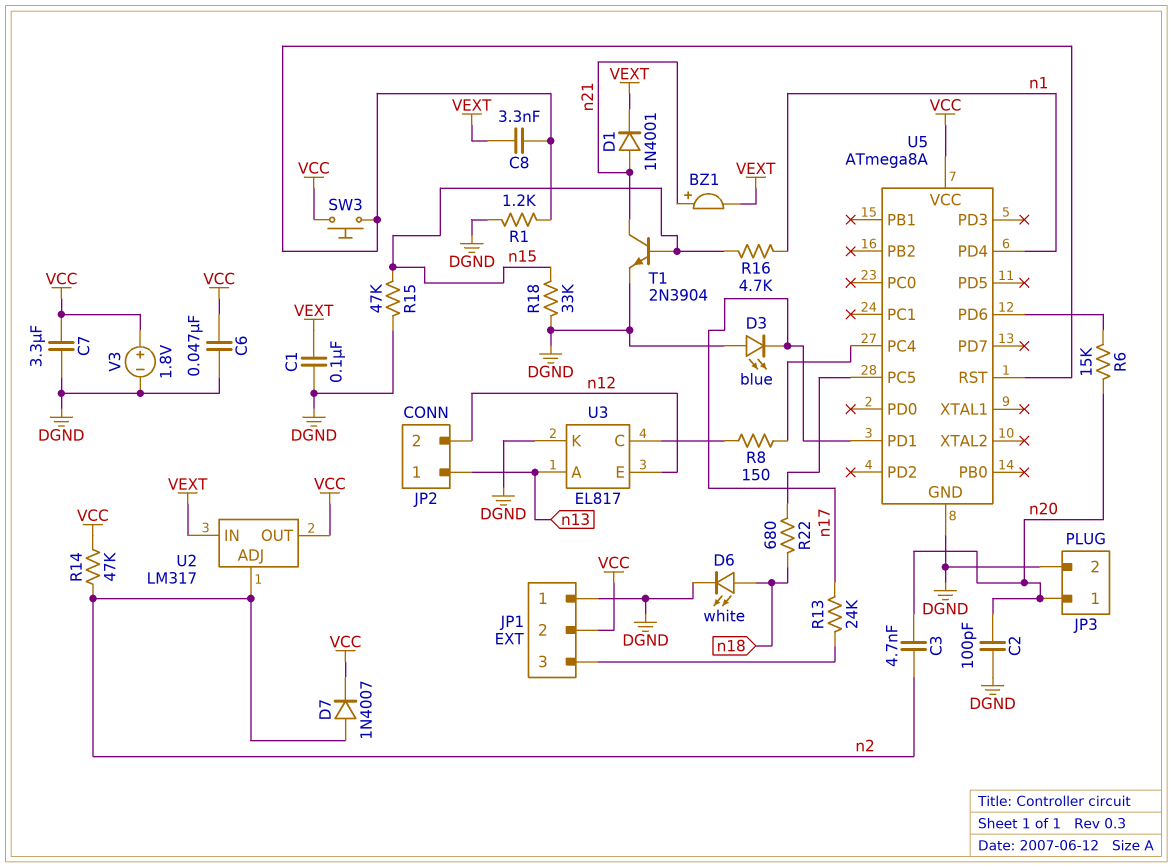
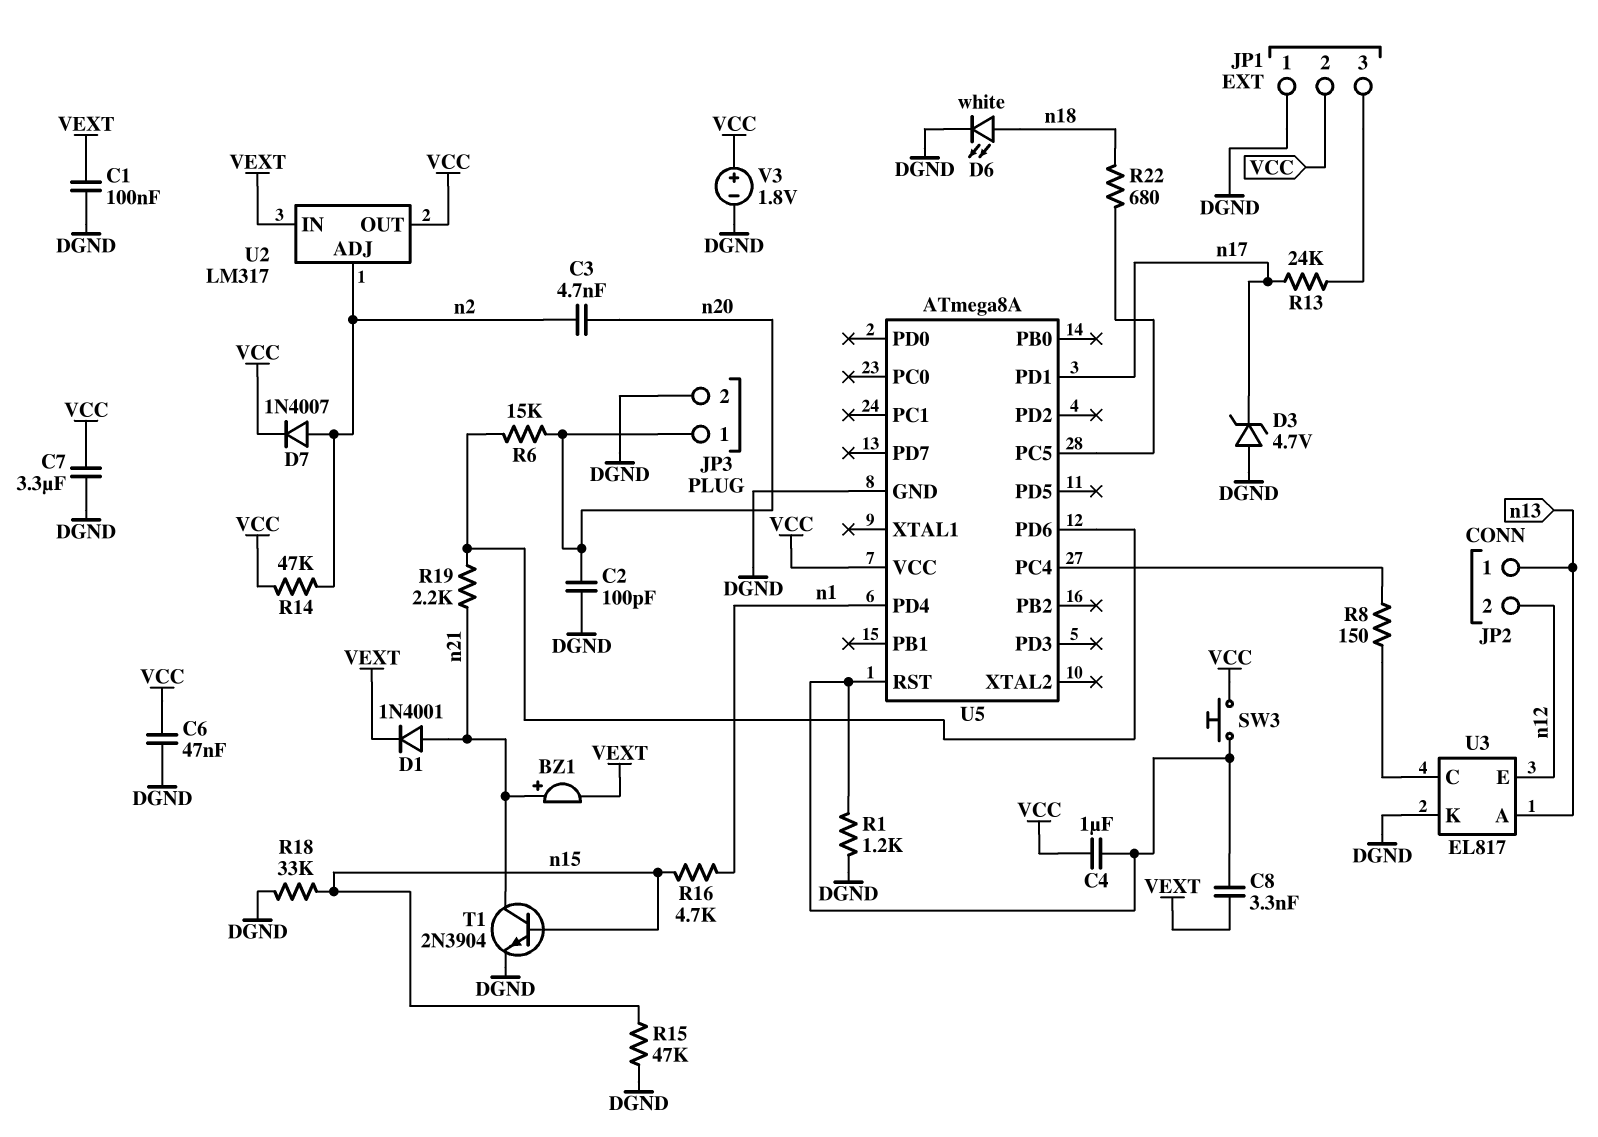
C4: none -> 1uF (U5/RST, VCC)
D3: LED blue (A DGND, K n17) -> zener 4.7V (A DGND, K n17)
R19: none -> 2.2k (U5/PD6, n21)

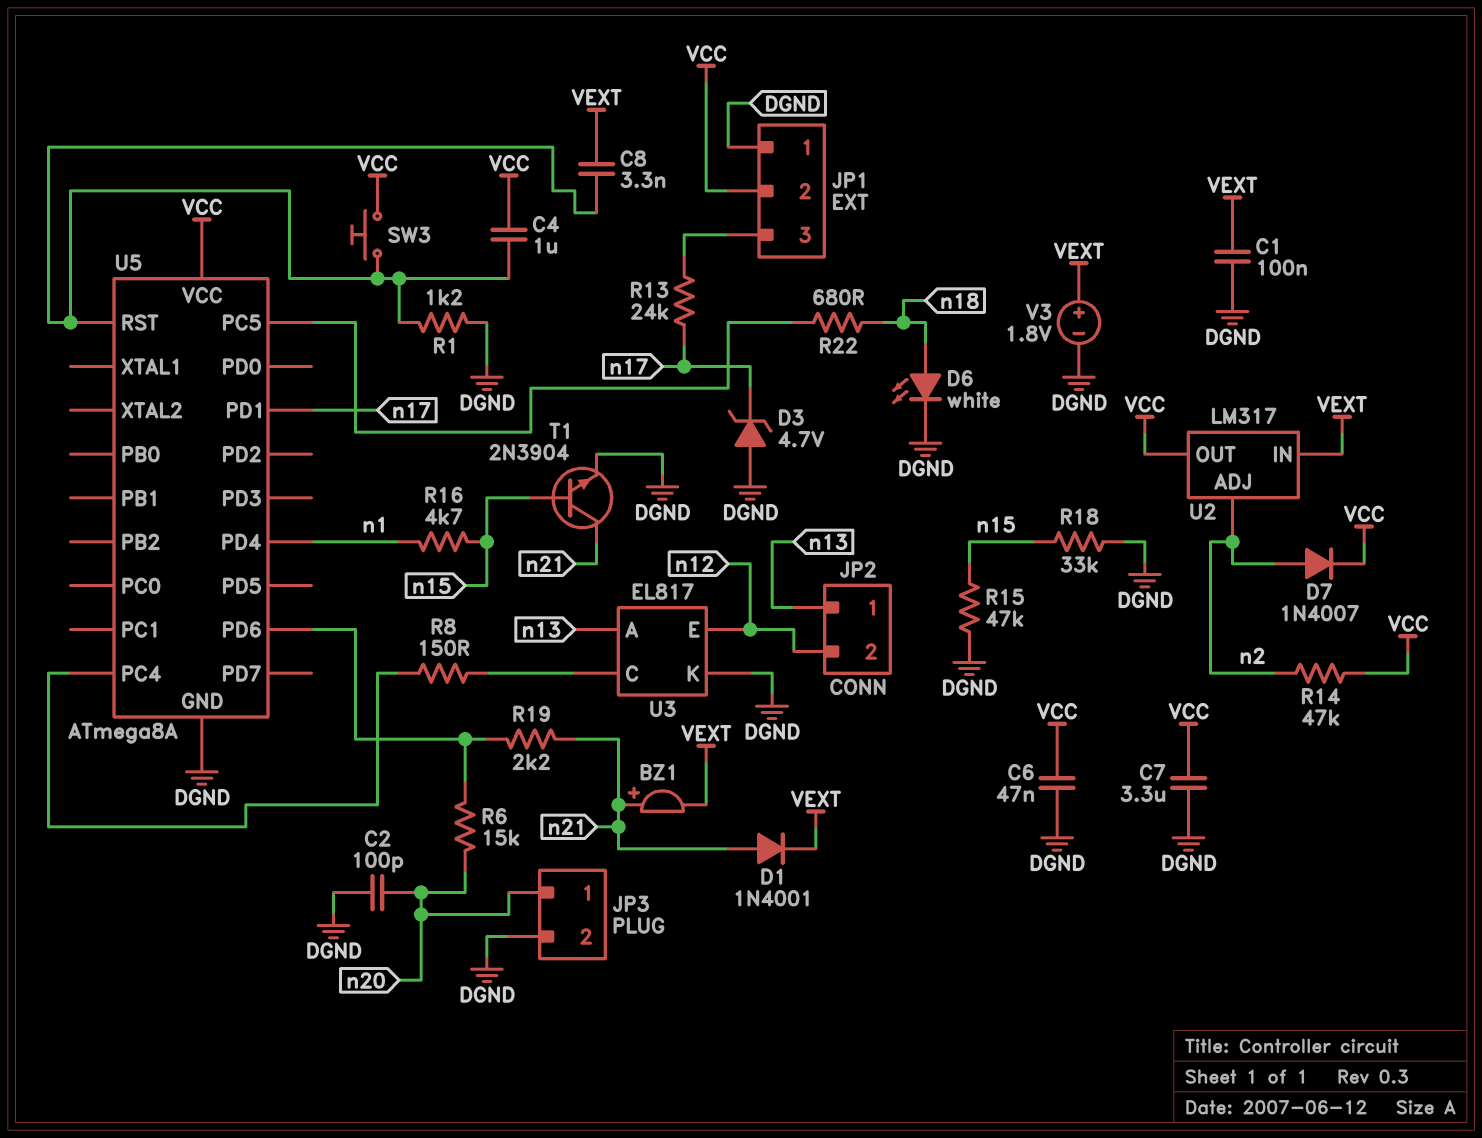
C3: 4.7nF (n2, n20) -> none
V3: 1.8V (plus VCC, minus DGND) -> 1.8V (plus VEXT, minus DGND)

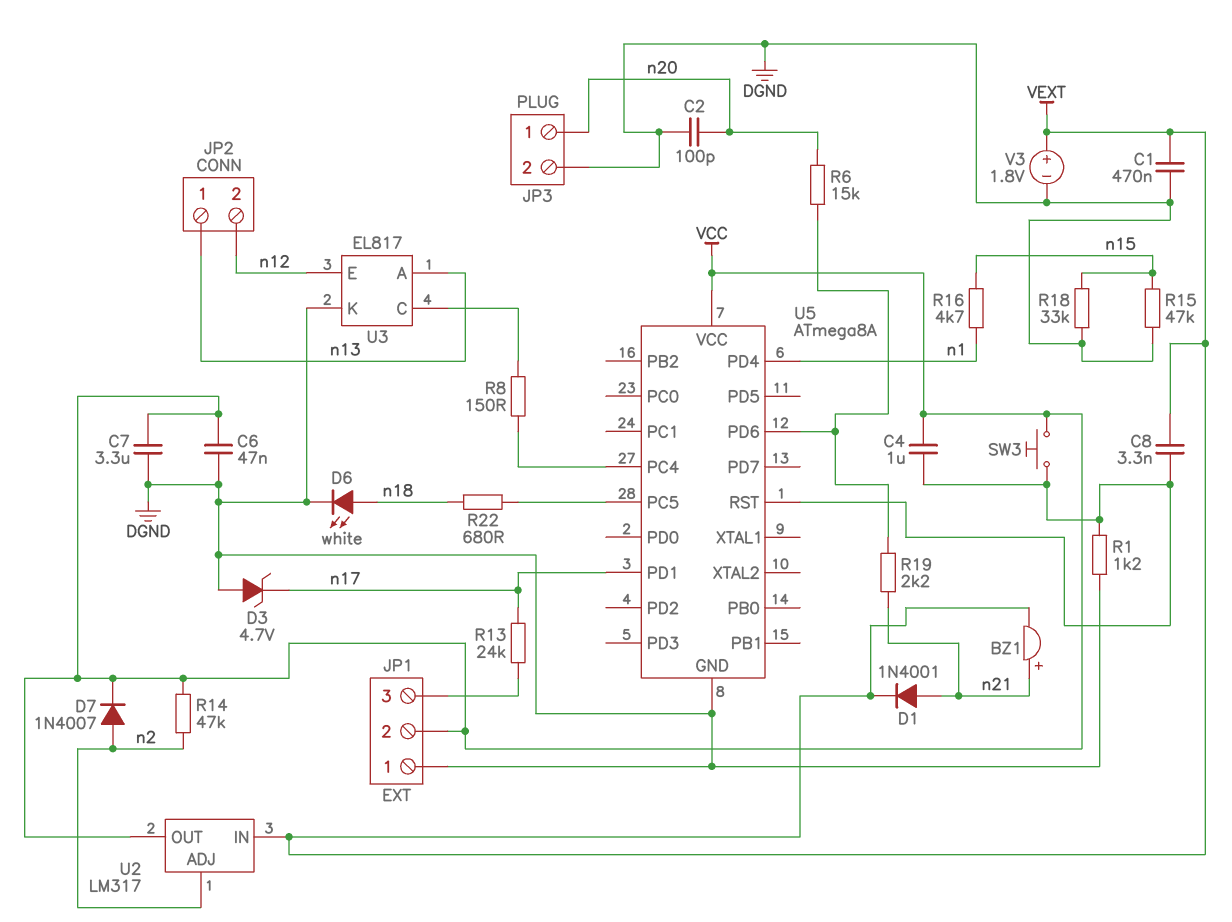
C1: 100nF (DGND, VEXT) -> 470nF (DGND, VEXT)
T1: NPN 2N3904 (B n15, C n21, E DGND) -> none

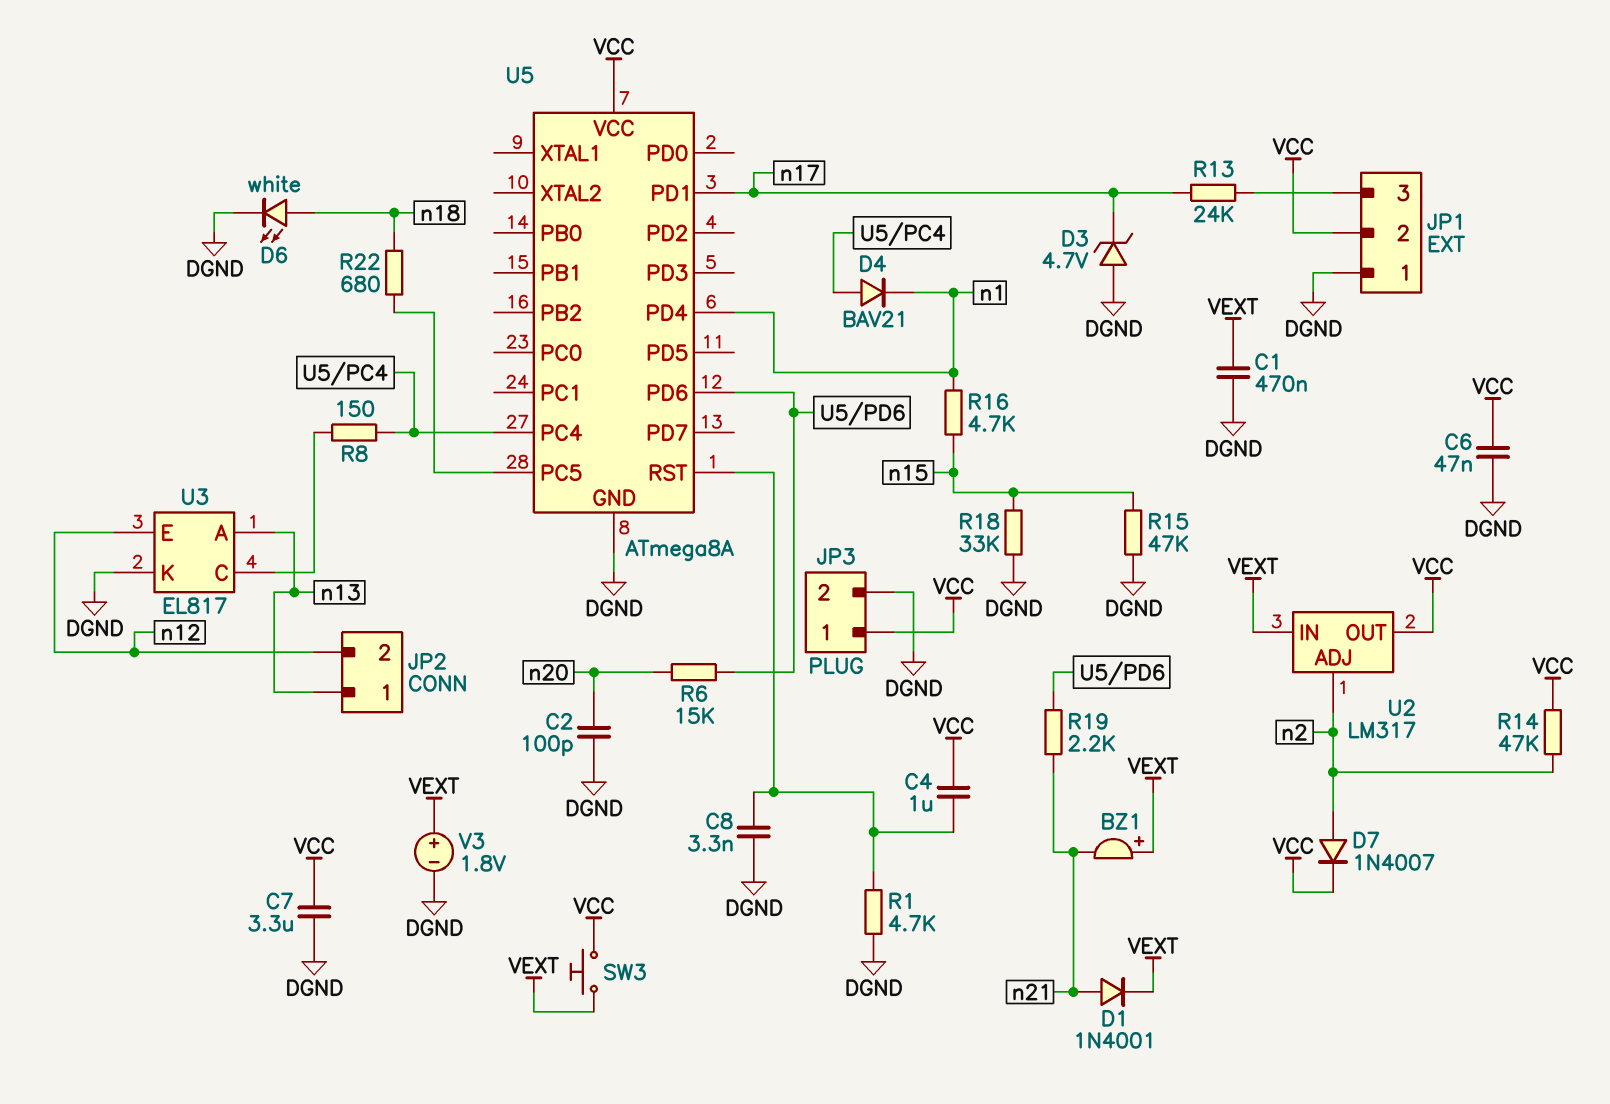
BZ1: buzzer (plus n21, minus VEXT) -> buzzer (plus VEXT, minus n21)
C8: 3.3nF (U5/RST, VEXT) -> 3.3nF (DGND, U5/RST)
D4: none -> diode BAV21 (A U5/PC4, K n1)
JP3 pin 1: n20 -> VCC
R1: 1.2k (DGND, U5/RST) -> 4.7k (DGND, U5/RST)
SW3: button (U5/RST, VCC) -> button (VCC, VEXT)

